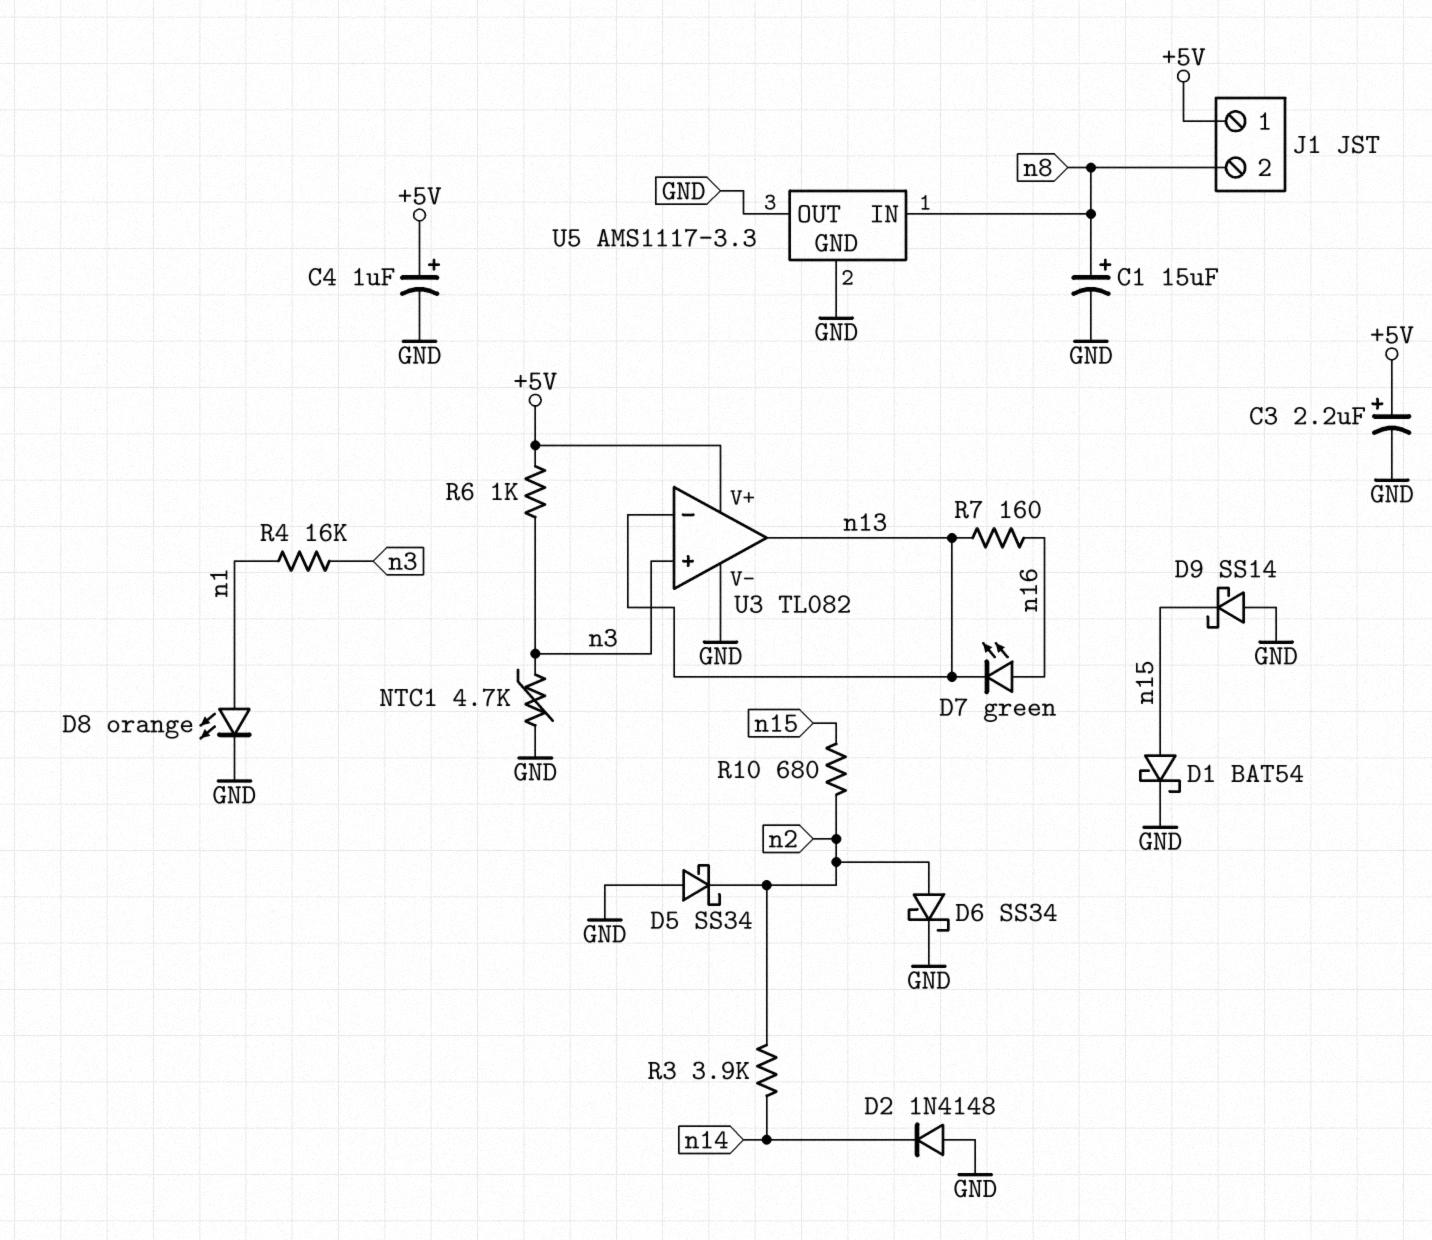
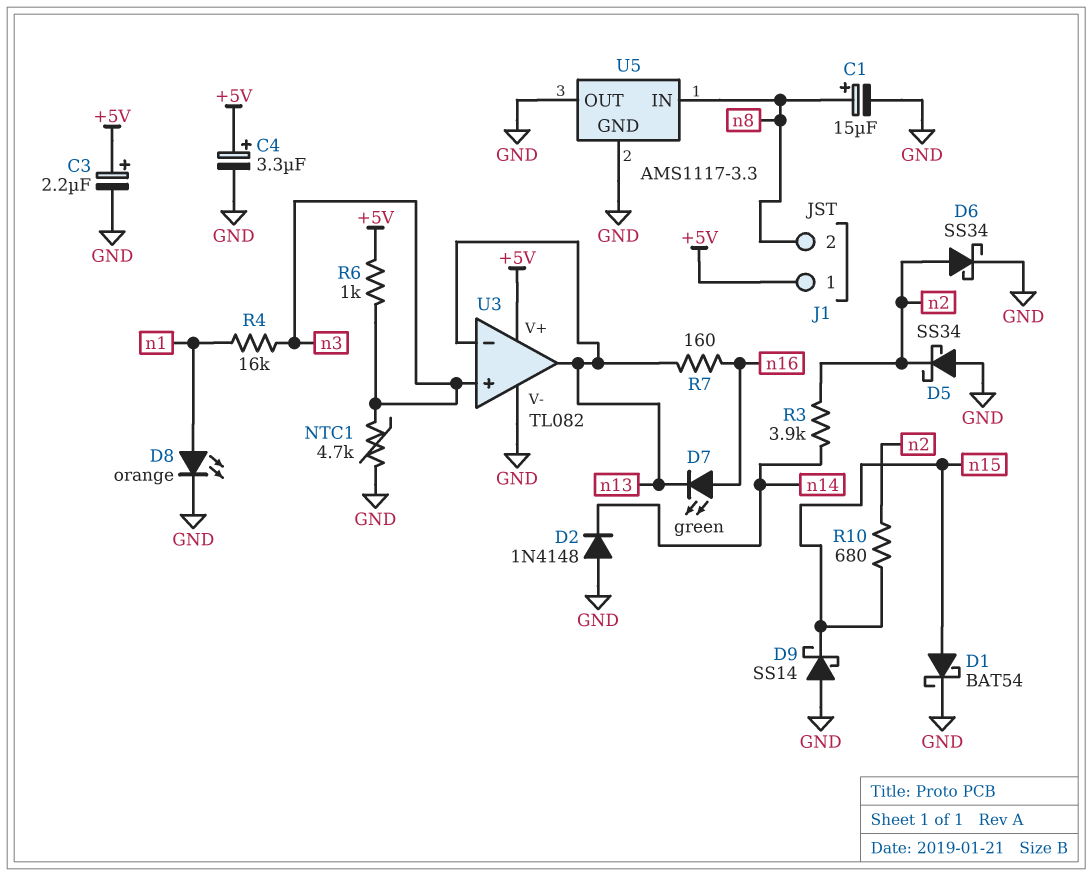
C4: 1uF (plus +5V, minus GND) -> 3.3uF (plus +5V, minus GND)

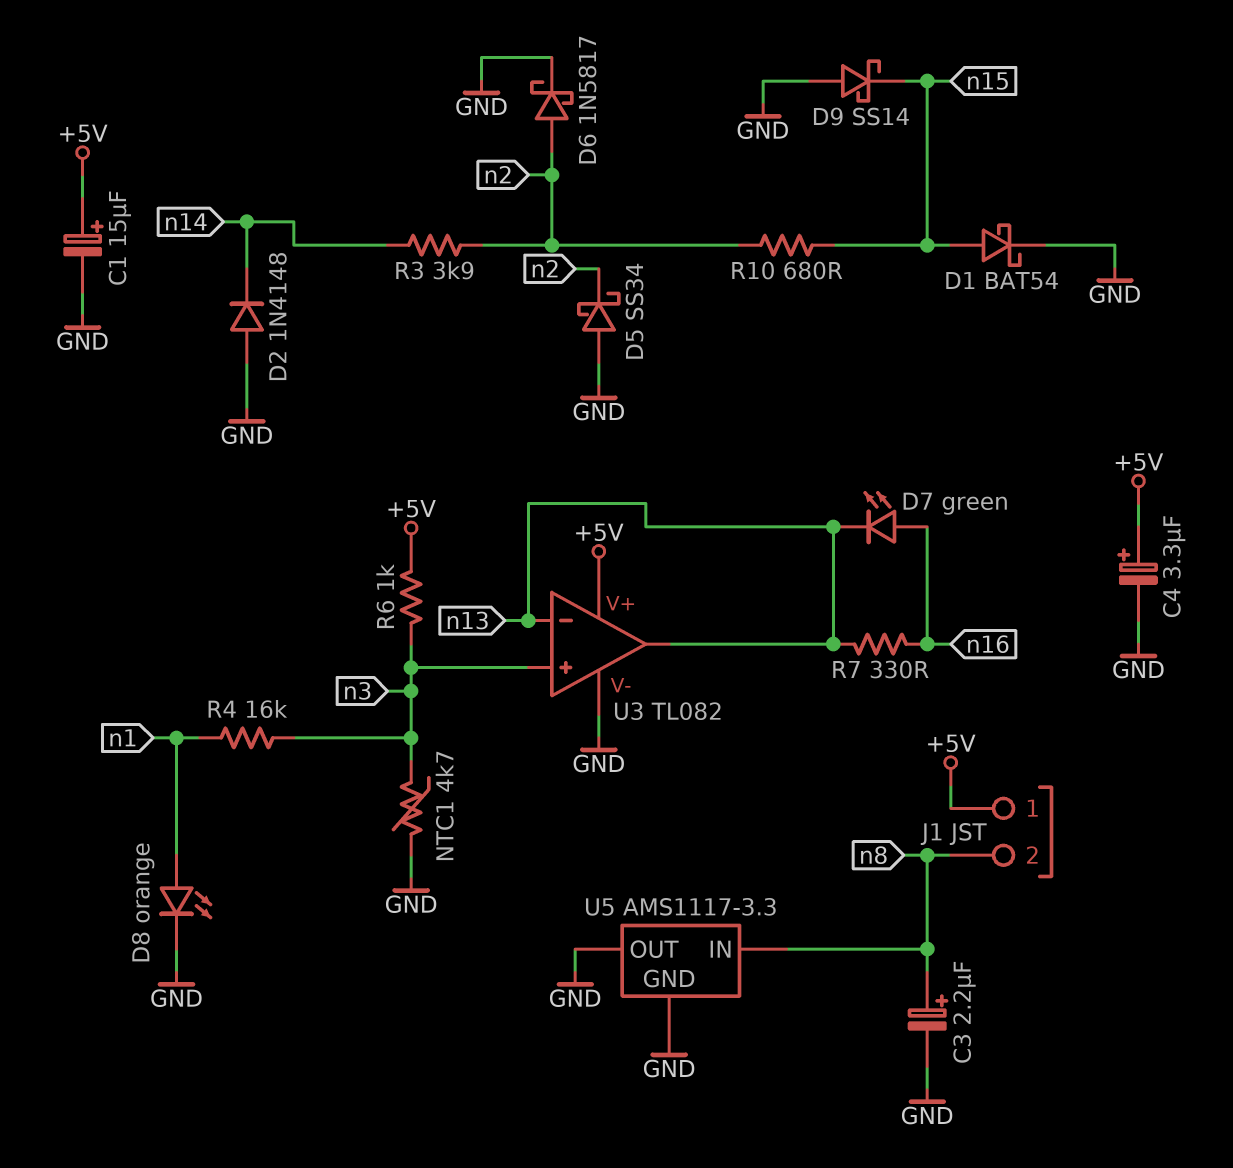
C1: 15uF (plus n8, minus GND) -> 15uF (plus +5V, minus GND)
C3: 2.2uF (plus +5V, minus GND) -> 2.2uF (plus n8, minus GND)
D6: schottky SS34 (A n2, K GND) -> schottky 1N5817 (A n2, K GND)
R7: 160 (n13, n16) -> 330 (n13, n16)

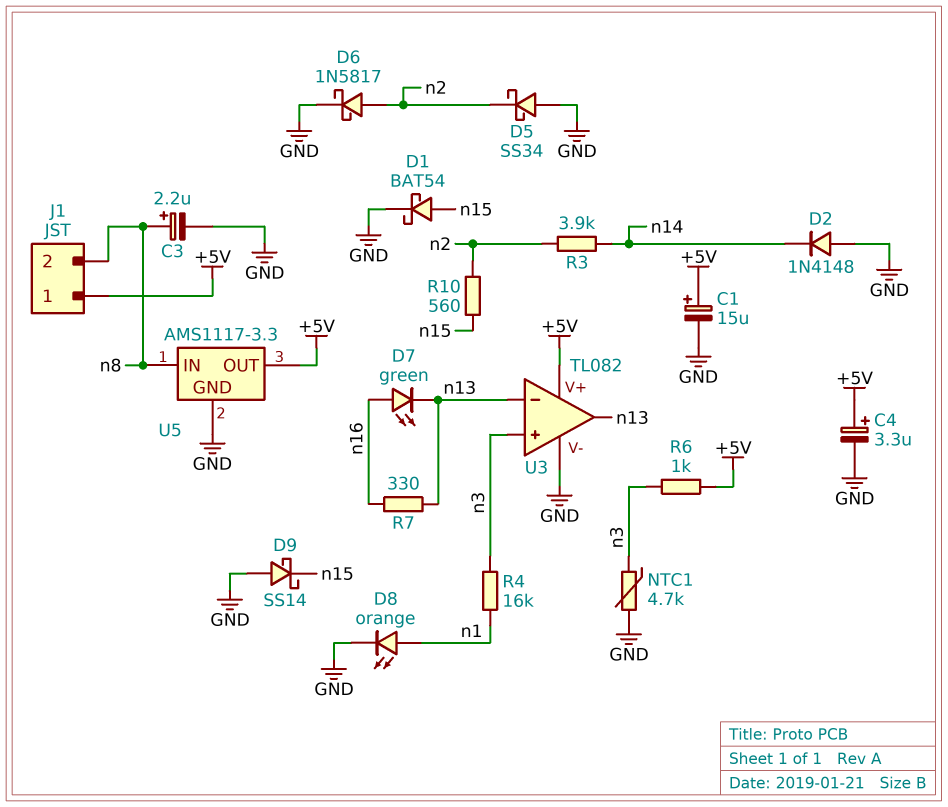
R10: 680 (n2, n15) -> 560 (n2, n15)
U5 pin OUT: GND -> +5V

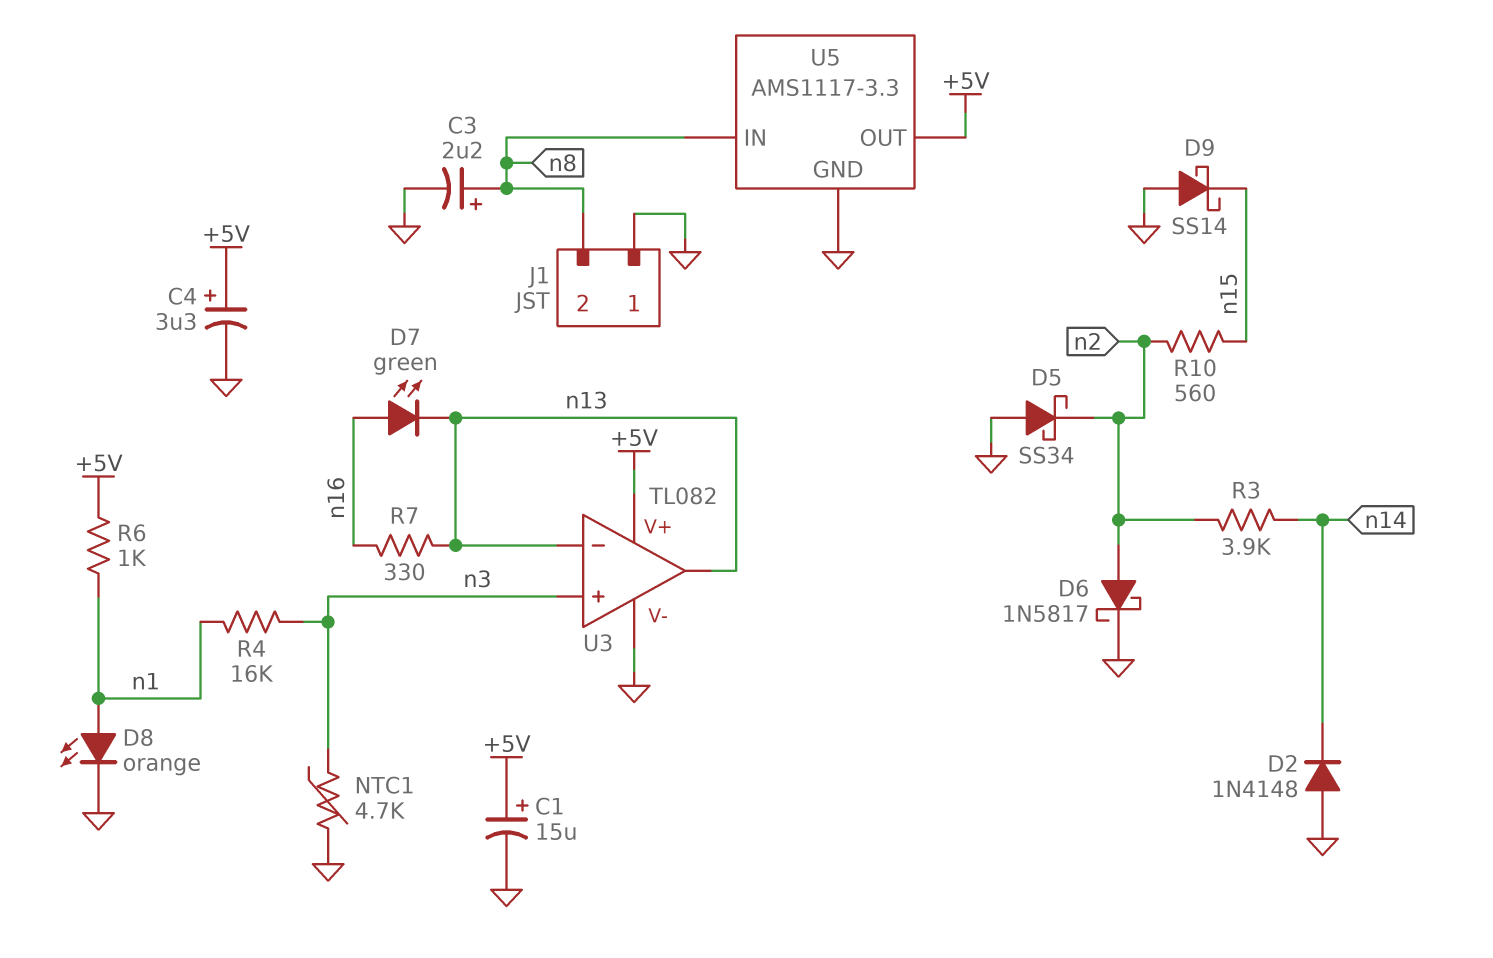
D1: schottky BAT54 (A n15, K GND) -> none
J1 pin 1: +5V -> GND
R6: 1k (+5V, n3) -> 1k (+5V, n1)

